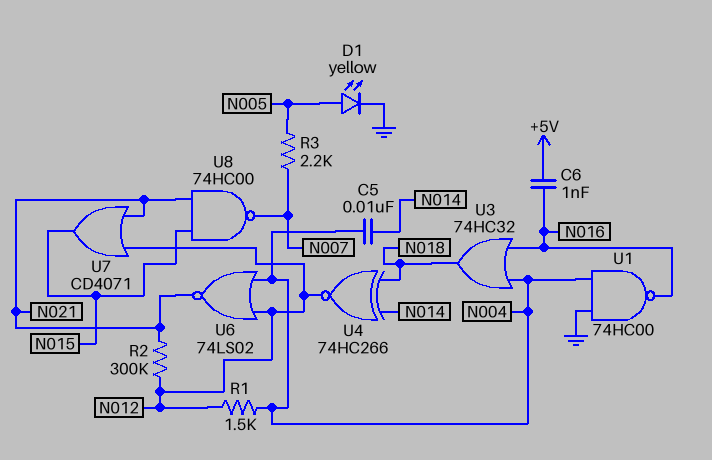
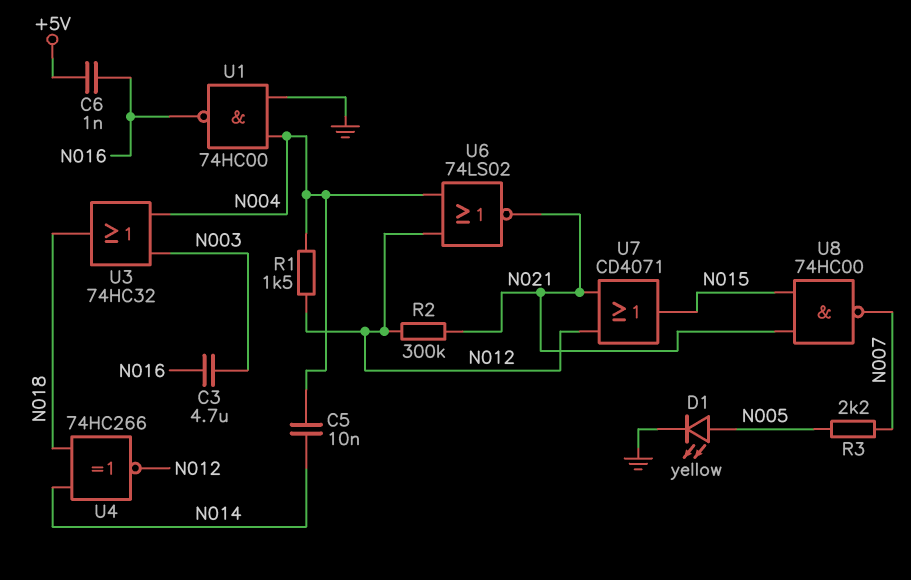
C3: none -> 4.7uF (N003, N016)
U3: OR 74HC32 (in N004, in N016, out N018) -> OR 74HC32 (in N003, in N004, out N018)

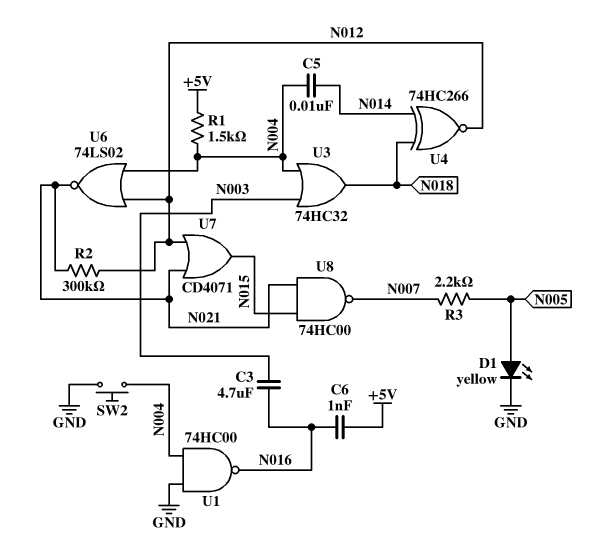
R1: 1.5k (N004, N012) -> 1.5k (+5V, N004)
SW2: none -> button (GND, N004)

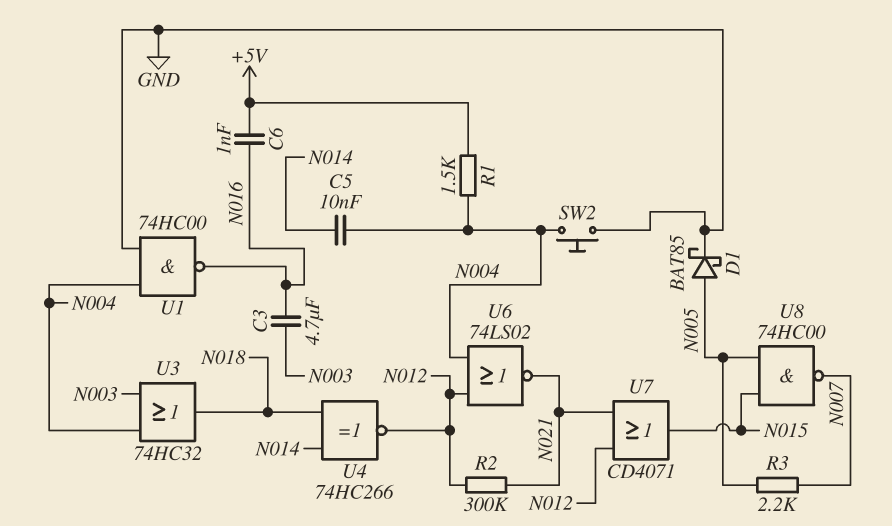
D1: LED yellow (A N005, K GND) -> schottky BAT85 (A N005, K GND)
U8: NAND 74HC00 (in N015, in N021, out N007) -> NAND 74HC00 (in N005, in N015, out N007)

